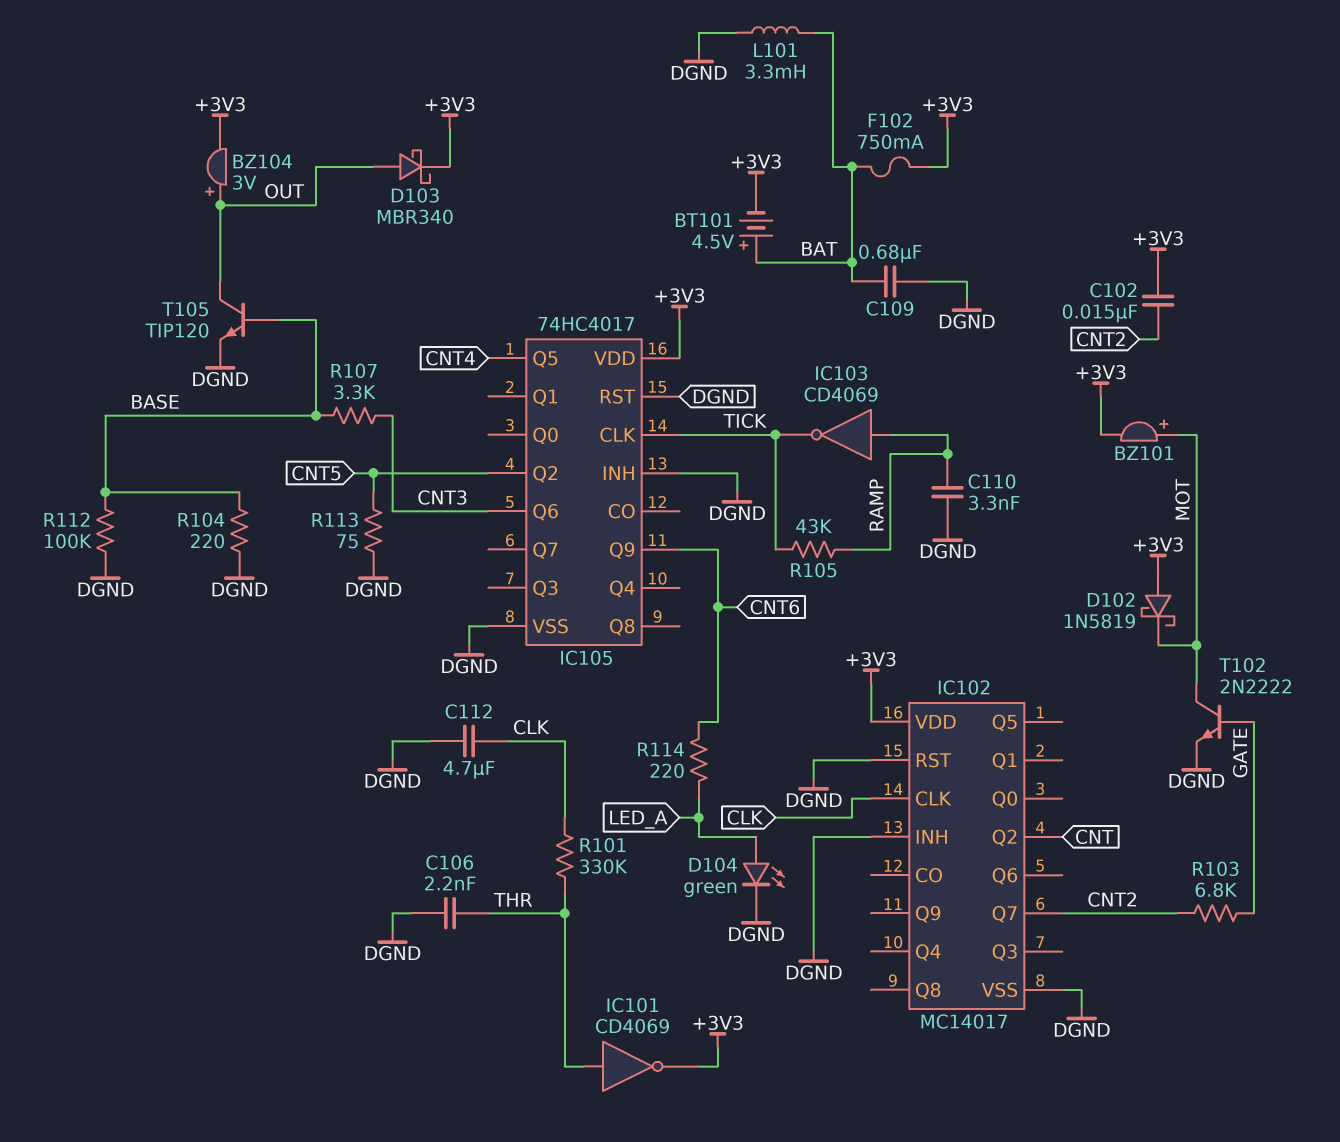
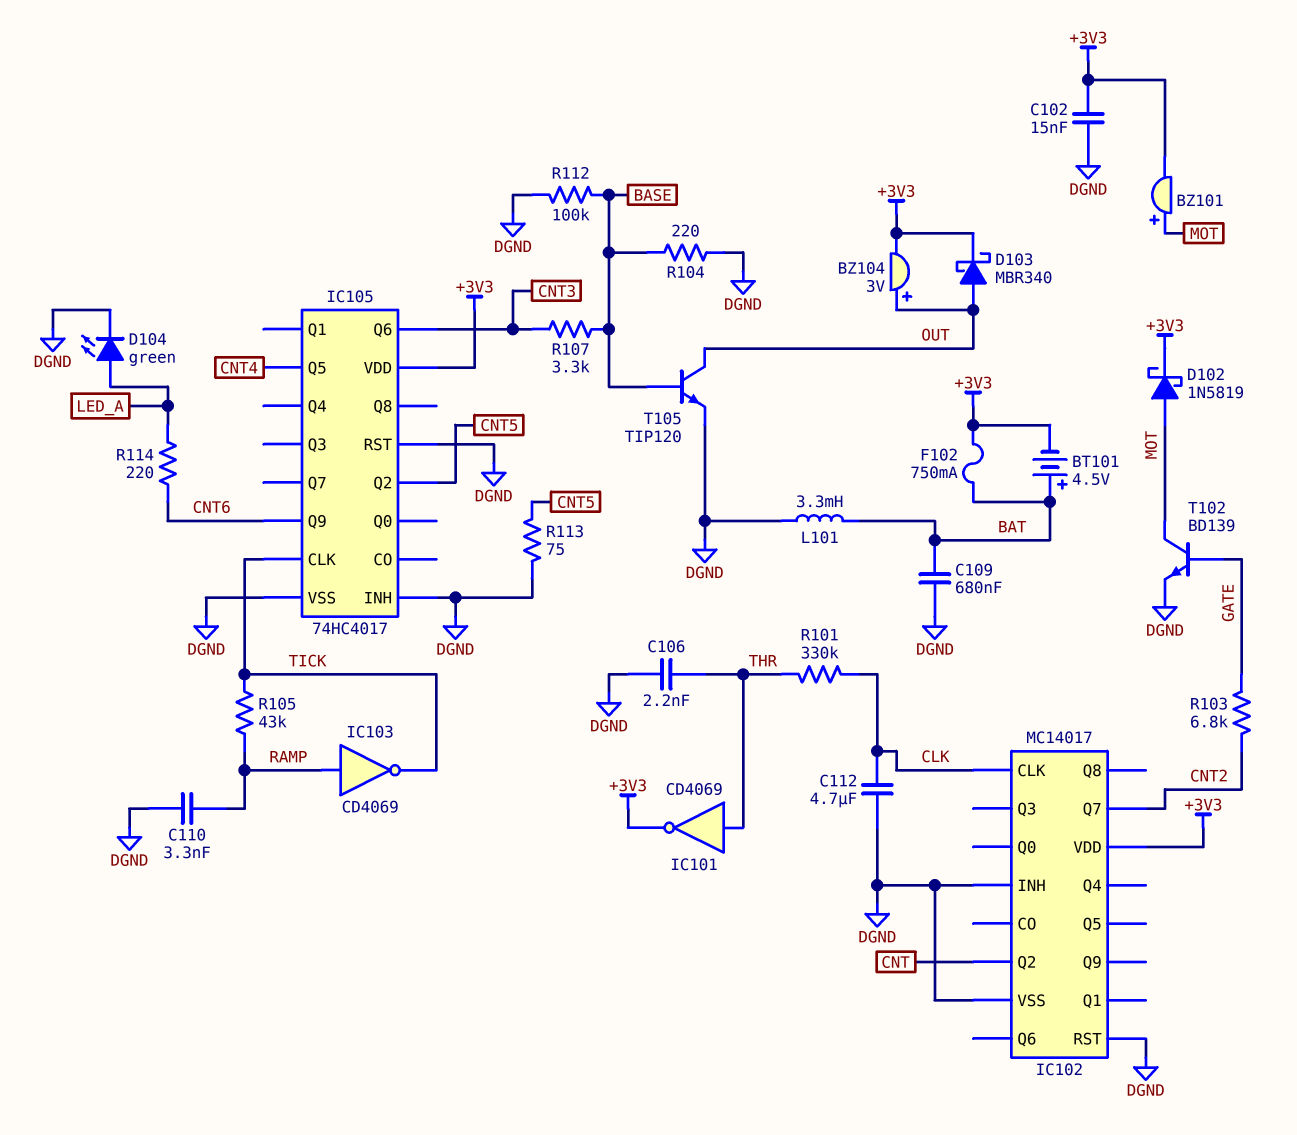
C102: 15nF (+3V3, CNT2) -> 15nF (+3V3, DGND)
D102: schottky 1N5819 (A +3V3, K MOT) -> schottky 1N5819 (A MOT, K +3V3)
T102: NPN 2N2222 (B GATE, C MOT, E DGND) -> NPN BD139 (B GATE, C MOT, E DGND)

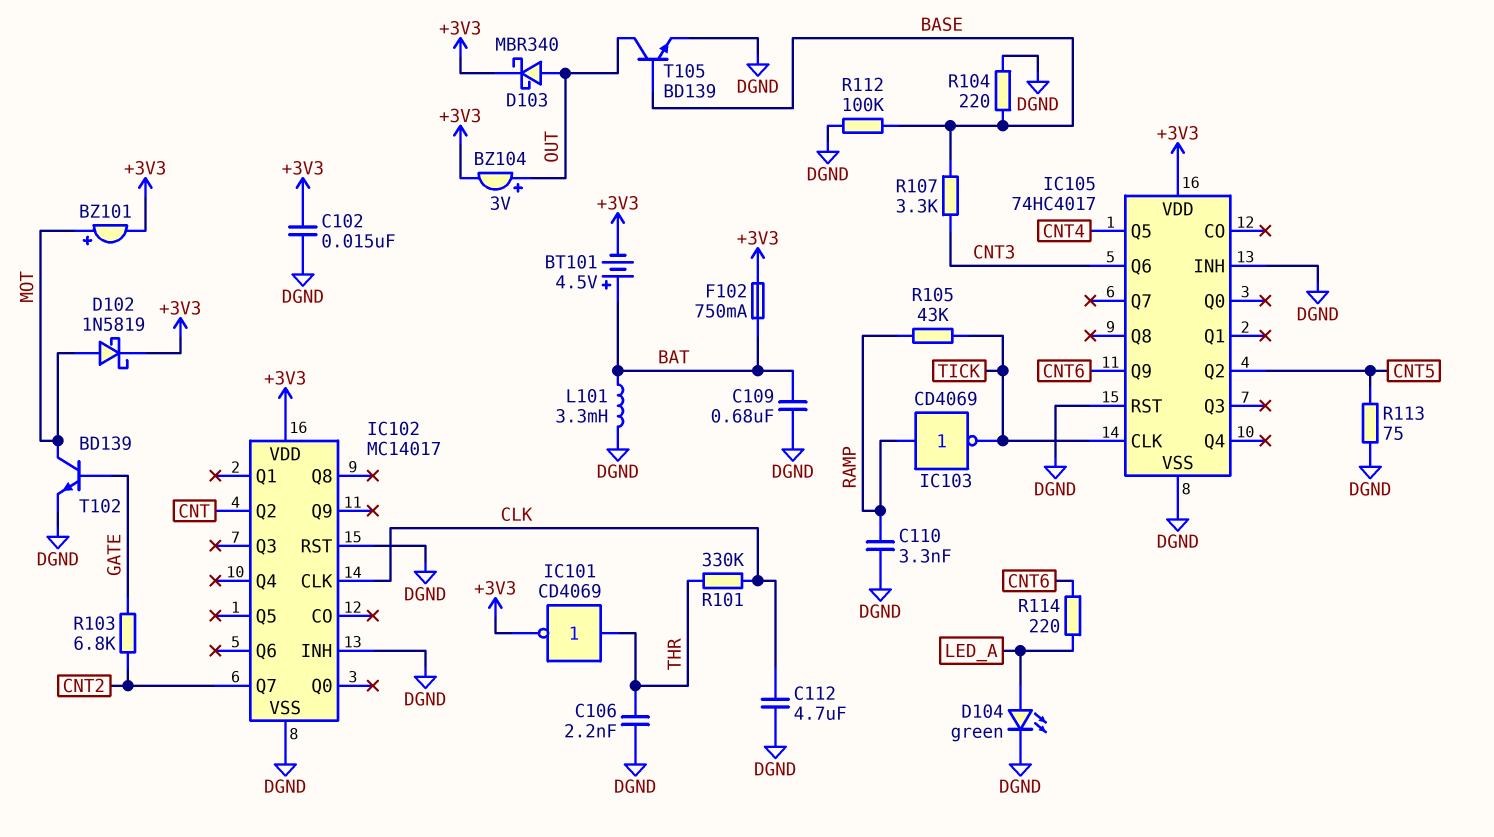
T105: NPN TIP120 (B BASE, C OUT, E DGND) -> NPN BD139 (B BASE, C OUT, E DGND)

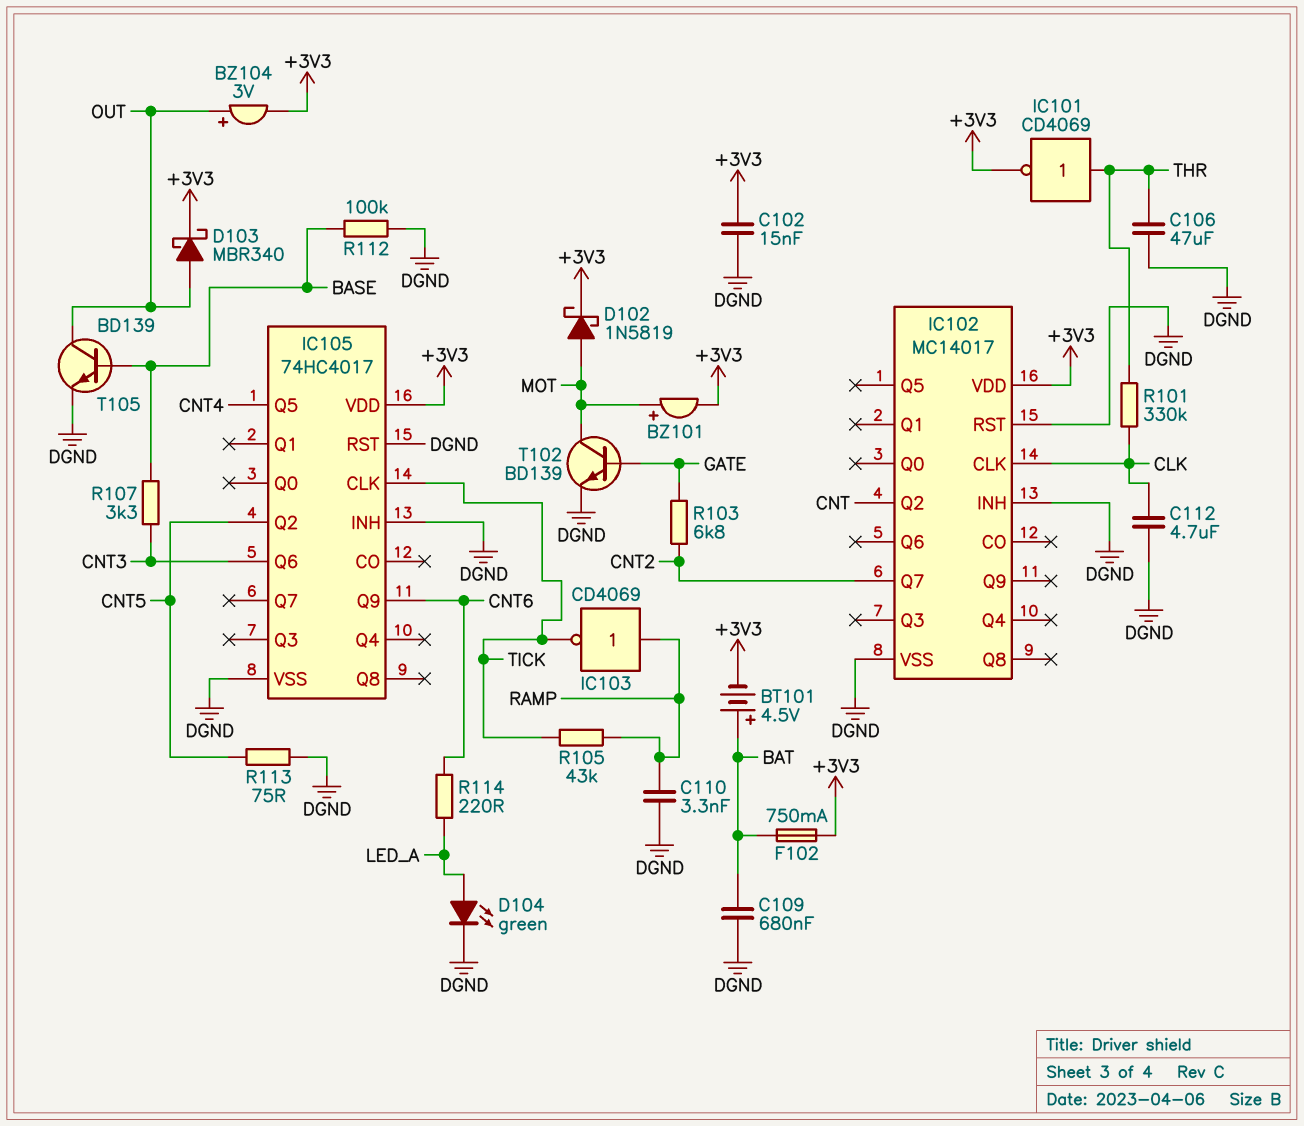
C106: 2.2nF (DGND, THR) -> 47uF (DGND, THR)
L101: 3.3mH (BAT, DGND) -> none
R104: 220 (BASE, DGND) -> none

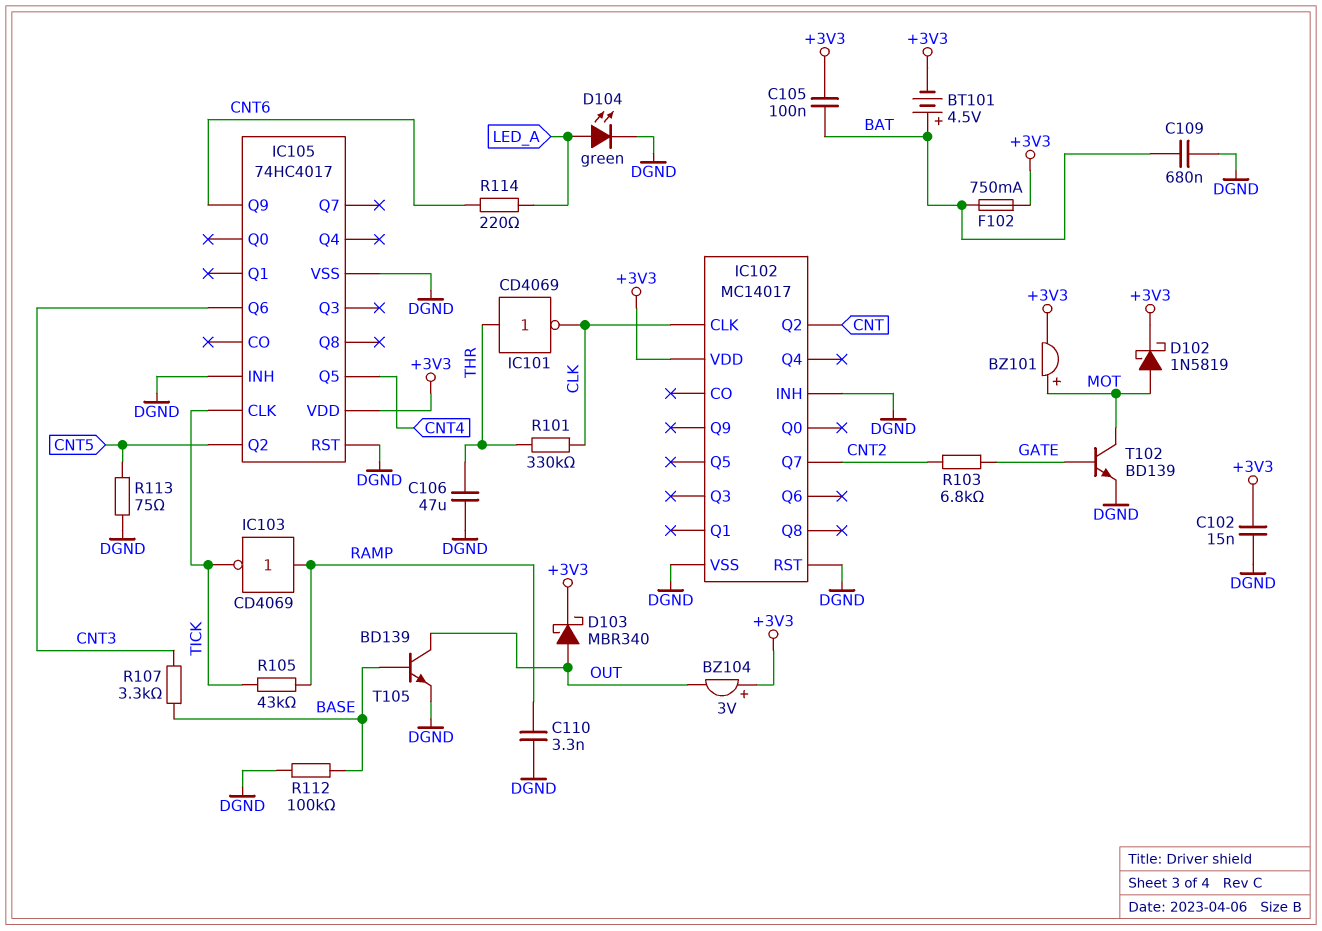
BZ104: buzzer 3V (plus OUT, minus +3V3) -> buzzer 3V (plus +3V3, minus OUT)
C105: none -> 100nF (+3V3, BAT)
C112: 4.7uF (CLK, DGND) -> none
IC101: NOT CD4069 (in THR, out +3V3) -> NOT CD4069 (in THR, out CLK)

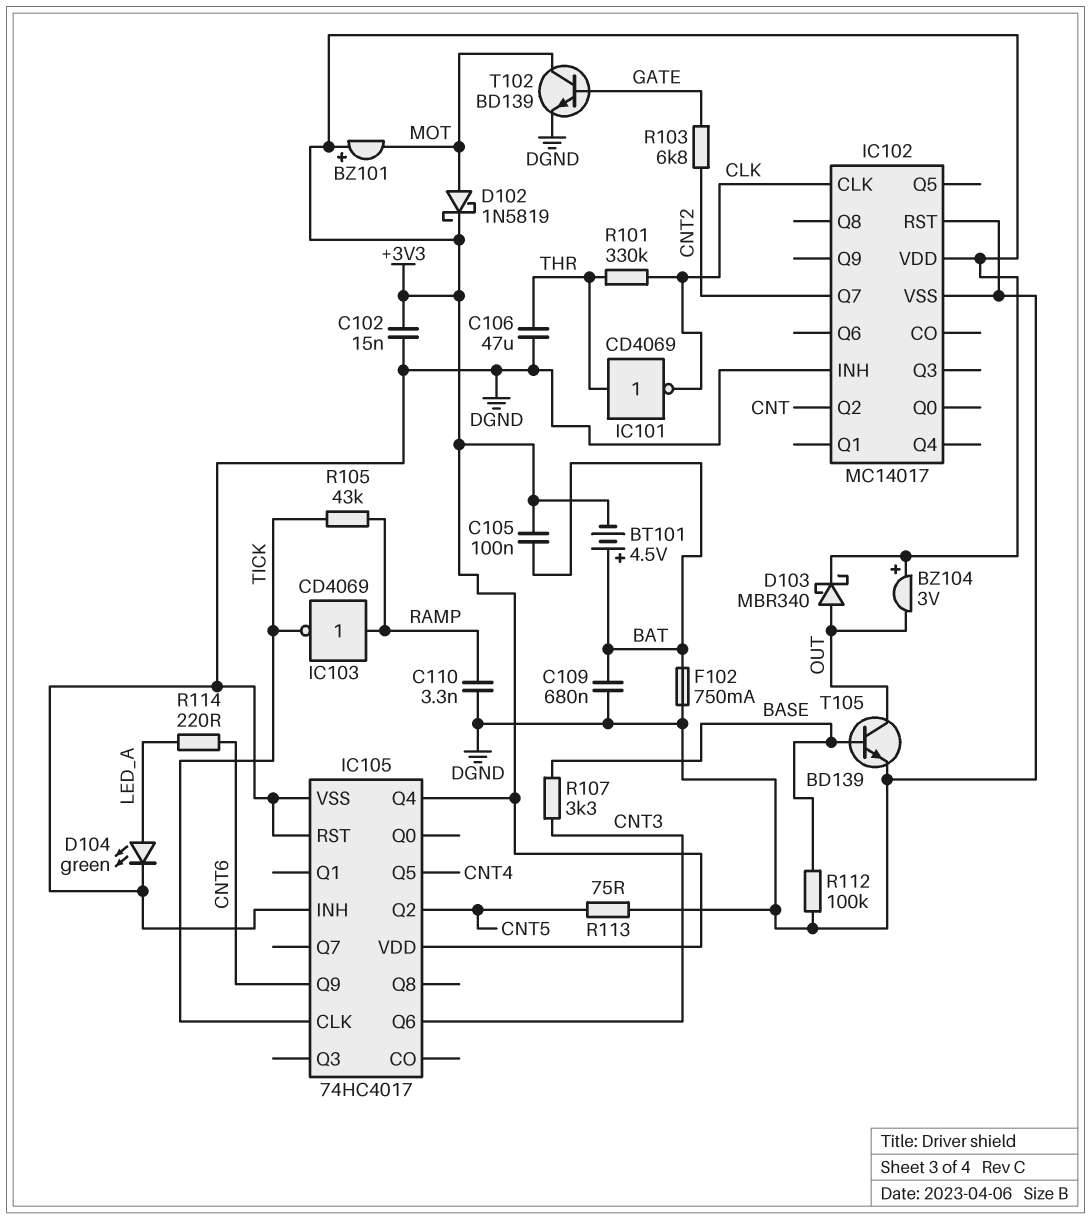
BZ101: buzzer (plus MOT, minus +3V3) -> buzzer (plus +3V3, minus MOT)
F102: 750mA (+3V3, BAT) -> 750mA (BAT, DGND)
IC105 pin Q4: none -> +3V3

